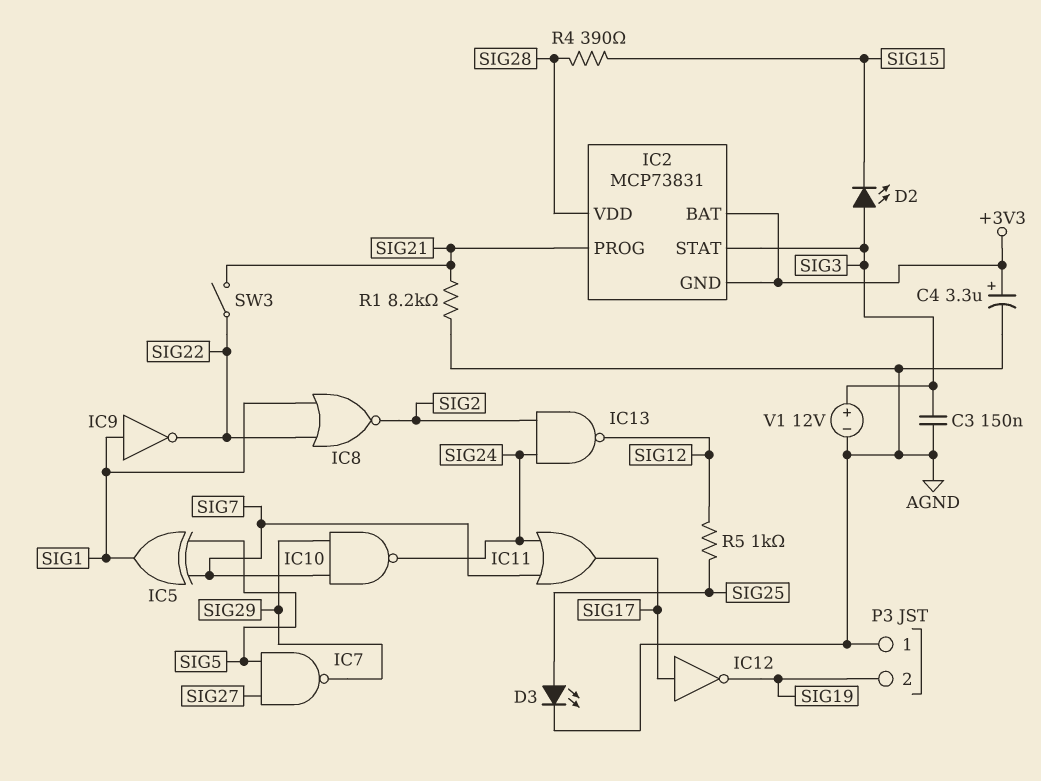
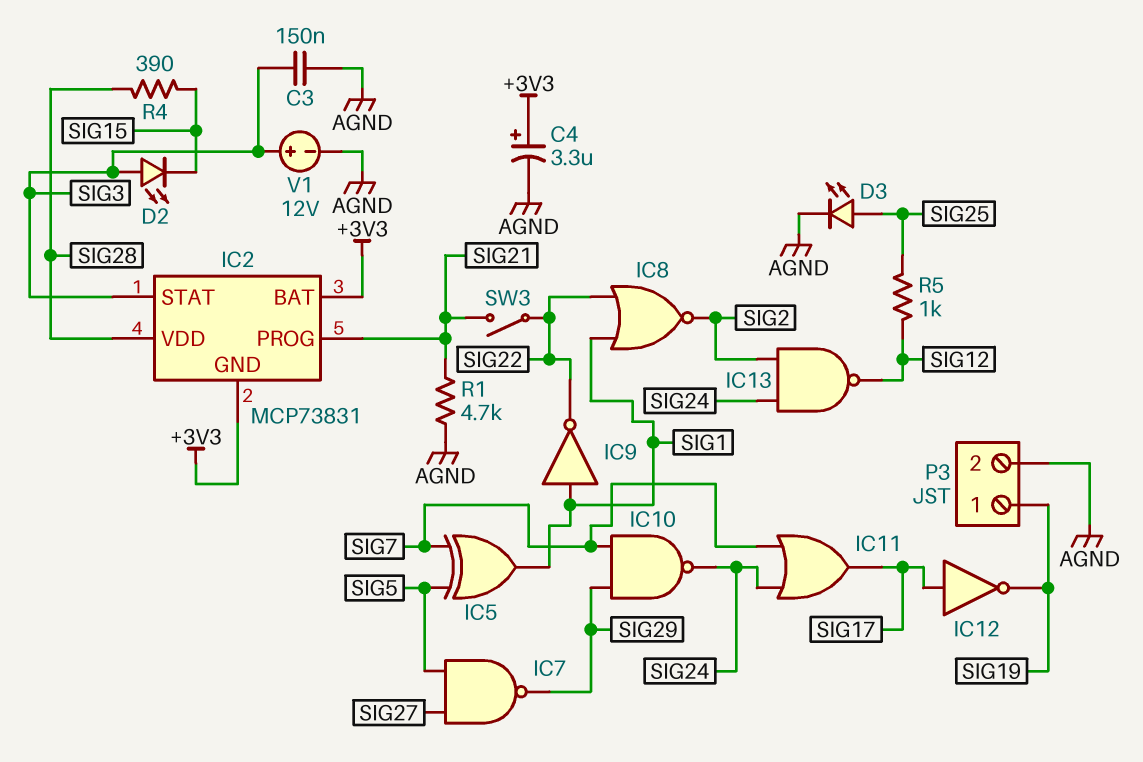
P3 pin 1: AGND -> SIG19
P3 pin 2: SIG19 -> AGND
R1: 8.2k (AGND, SIG21) -> 4.7k (AGND, SIG21)

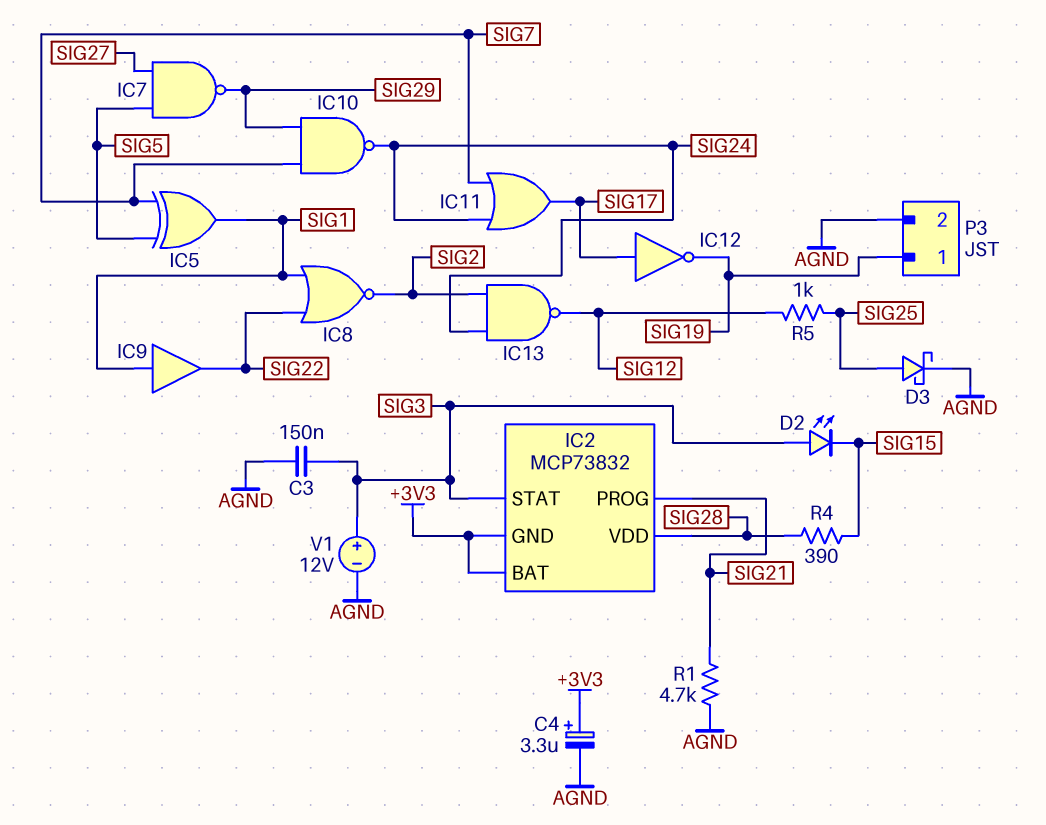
D3: LED (A SIG25, K AGND) -> schottky (A SIG25, K AGND)
IC2: MCP73831 -> MCP73832
IC9: NOT (in SIG1, out SIG22) -> buffer (in SIG1, out SIG22)
SW3: switch (SIG21, SIG22) -> none

